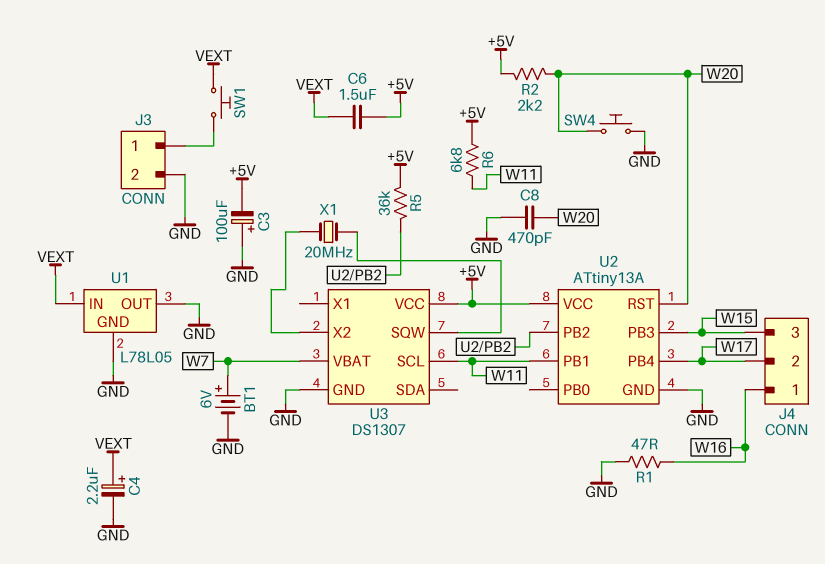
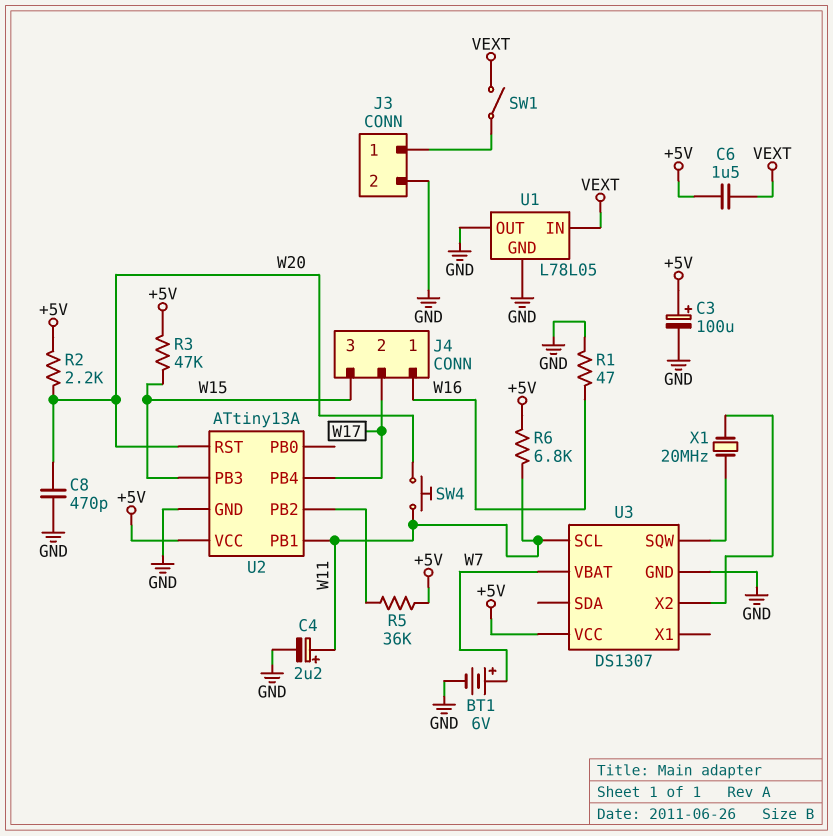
C3: 100uF (plus GND, minus +5V) -> 100uF (plus +5V, minus GND)
C4: 2.2uF (plus VEXT, minus GND) -> 2.2uF (plus W11, minus GND)
R3: none -> 47k (+5V, W15)
SW1: button (J3/1, VEXT) -> switch (J3/1, VEXT)
SW4: button (GND, W20) -> button (W11, W20)

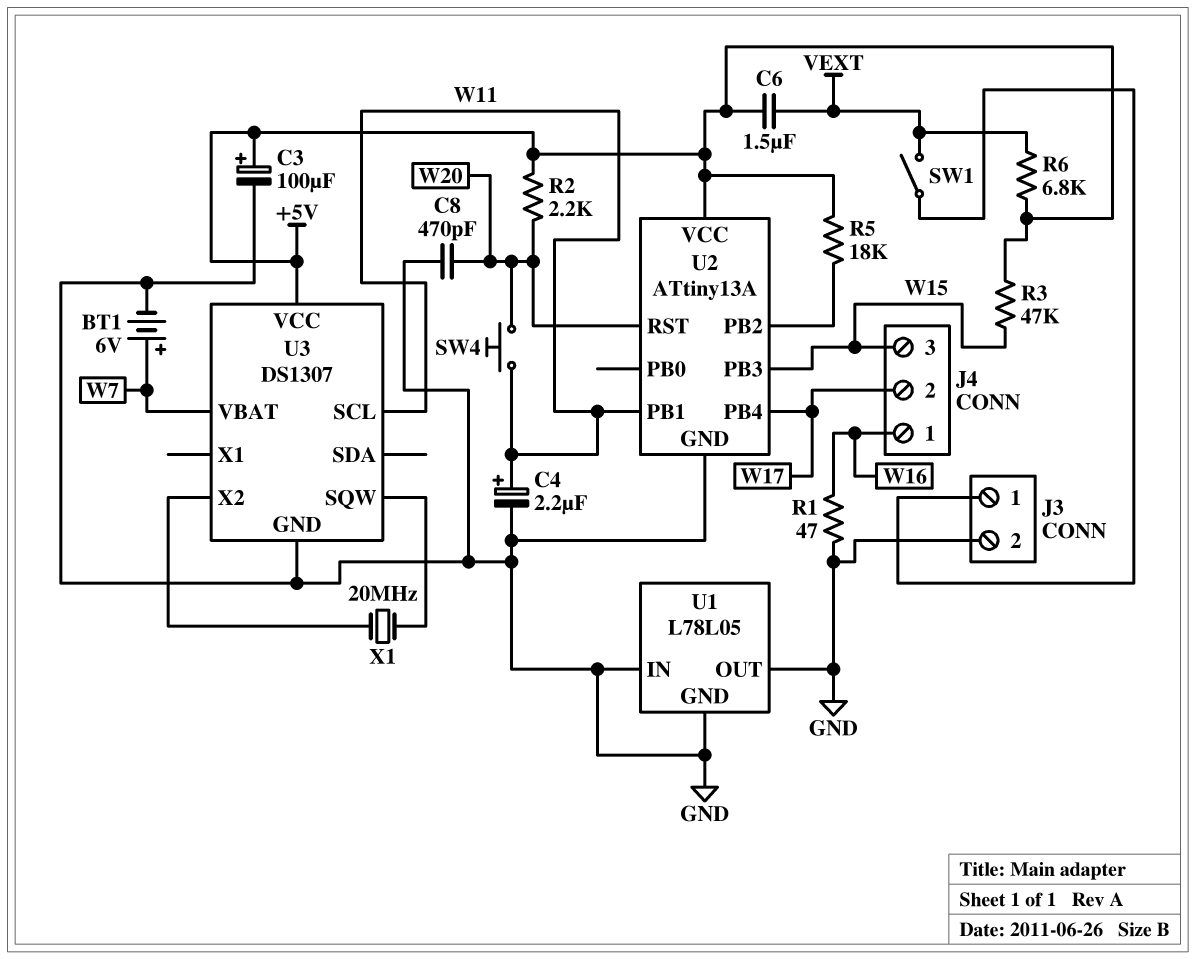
R5: 36k (+5V, U2/PB2) -> 18k (+5V, U2/PB2)
R6: 6.8k (+5V, W11) -> 6.8k (+5V, VEXT)
U1 pin IN: VEXT -> GND

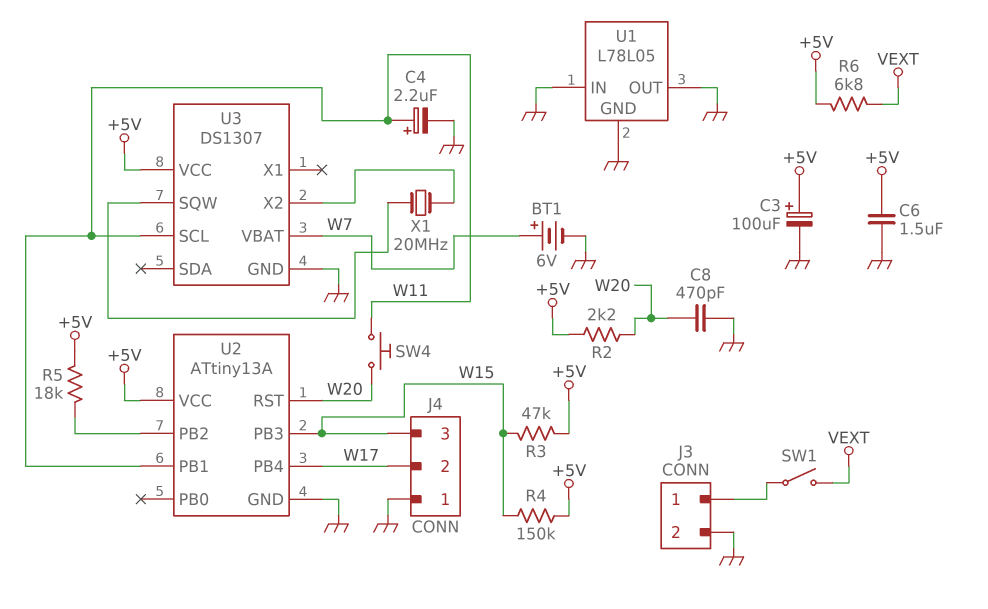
C6: 1.5uF (+5V, VEXT) -> 1.5uF (+5V, GND)
J4 pin 1: W16 -> GND
R1: 47 (GND, W16) -> none
R4: none -> 150k (+5V, W15)

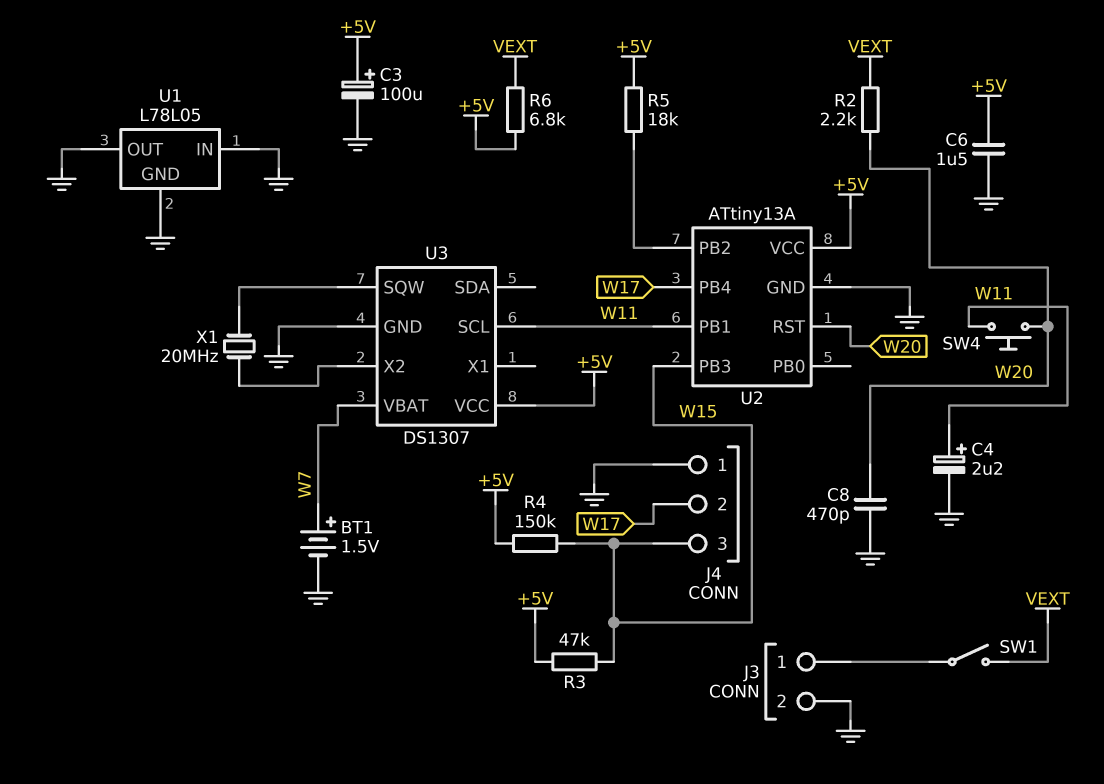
BT1: 6V (plus W7, minus GND) -> 1.5V (plus W7, minus GND)
R2: 2.2k (+5V, W20) -> 2.2k (VEXT, W20)

